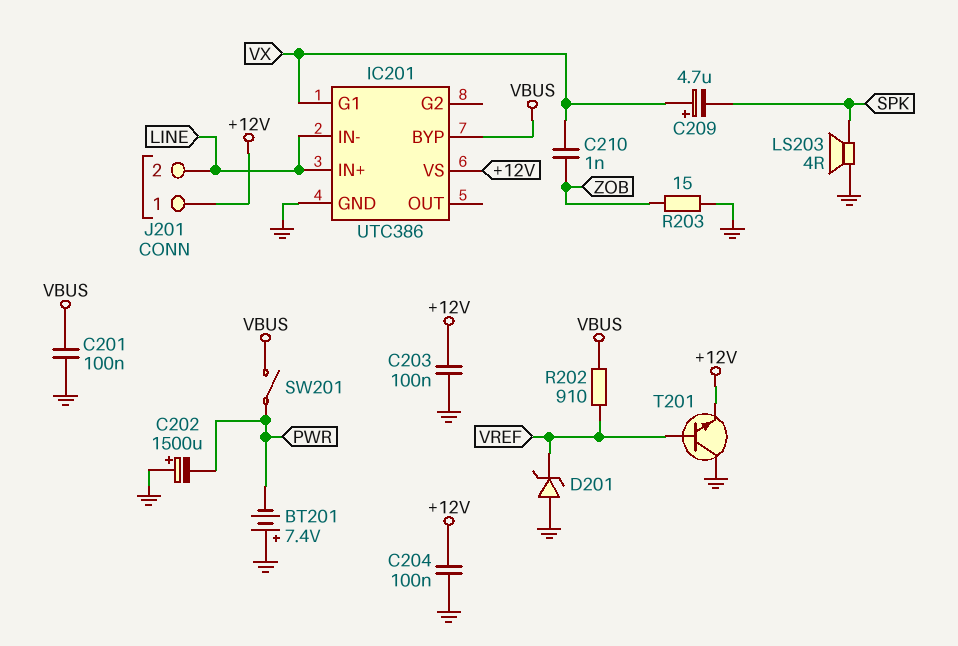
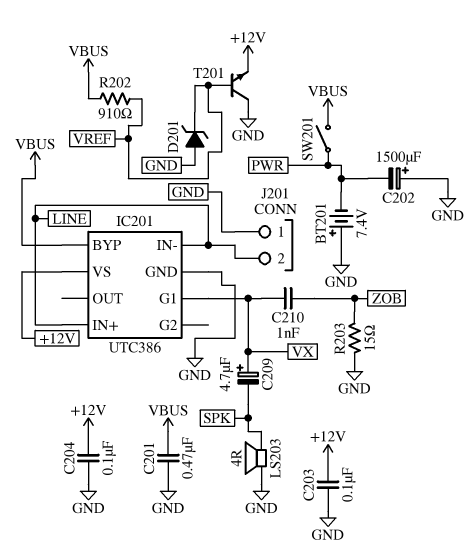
C201: 100nF (GND, VBUS) -> 470nF (GND, VBUS)
J201 pin 1: +12V -> GND

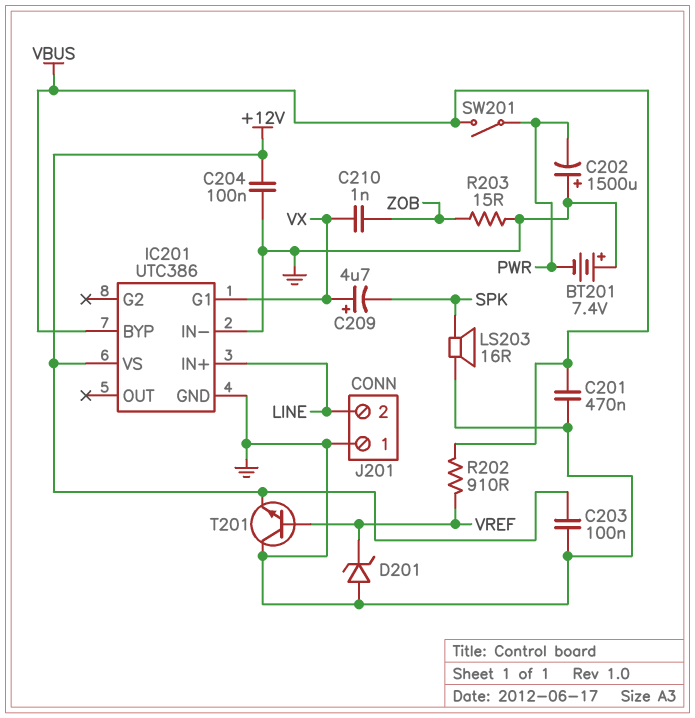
IC201 pin IN-: LINE -> GND
LS203: speaker 4R (GND, SPK) -> speaker 16R (GND, SPK)

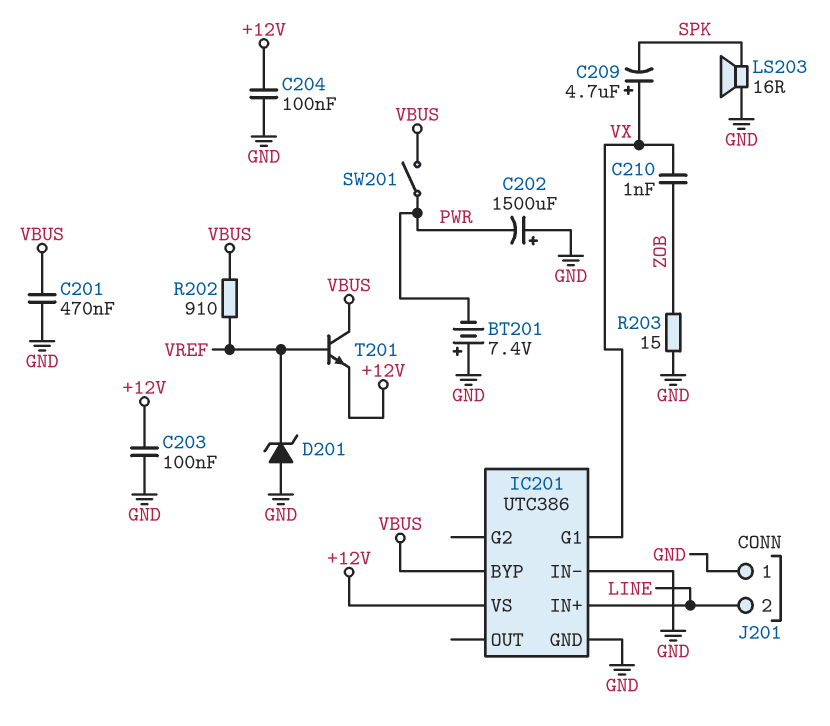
T201: NPN (B VREF, C GND, E +12V) -> NPN (B VREF, C VBUS, E +12V)

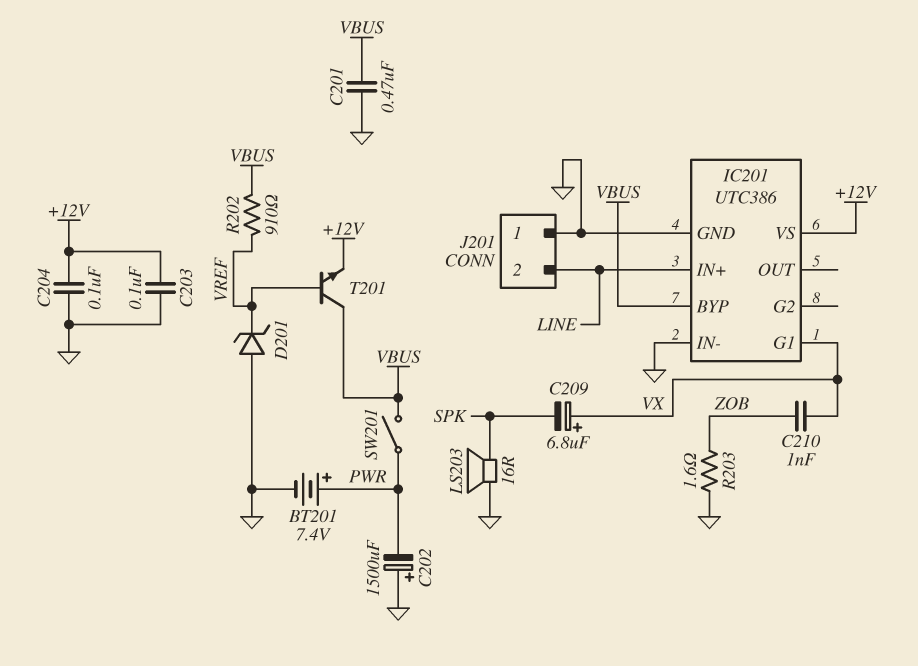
BT201: 7.4V (plus GND, minus PWR) -> 7.4V (plus PWR, minus GND)
C209: 4.7uF (plus VX, minus SPK) -> 6.8uF (plus VX, minus SPK)
R203: 15 (GND, ZOB) -> 1.6 (GND, ZOB)

